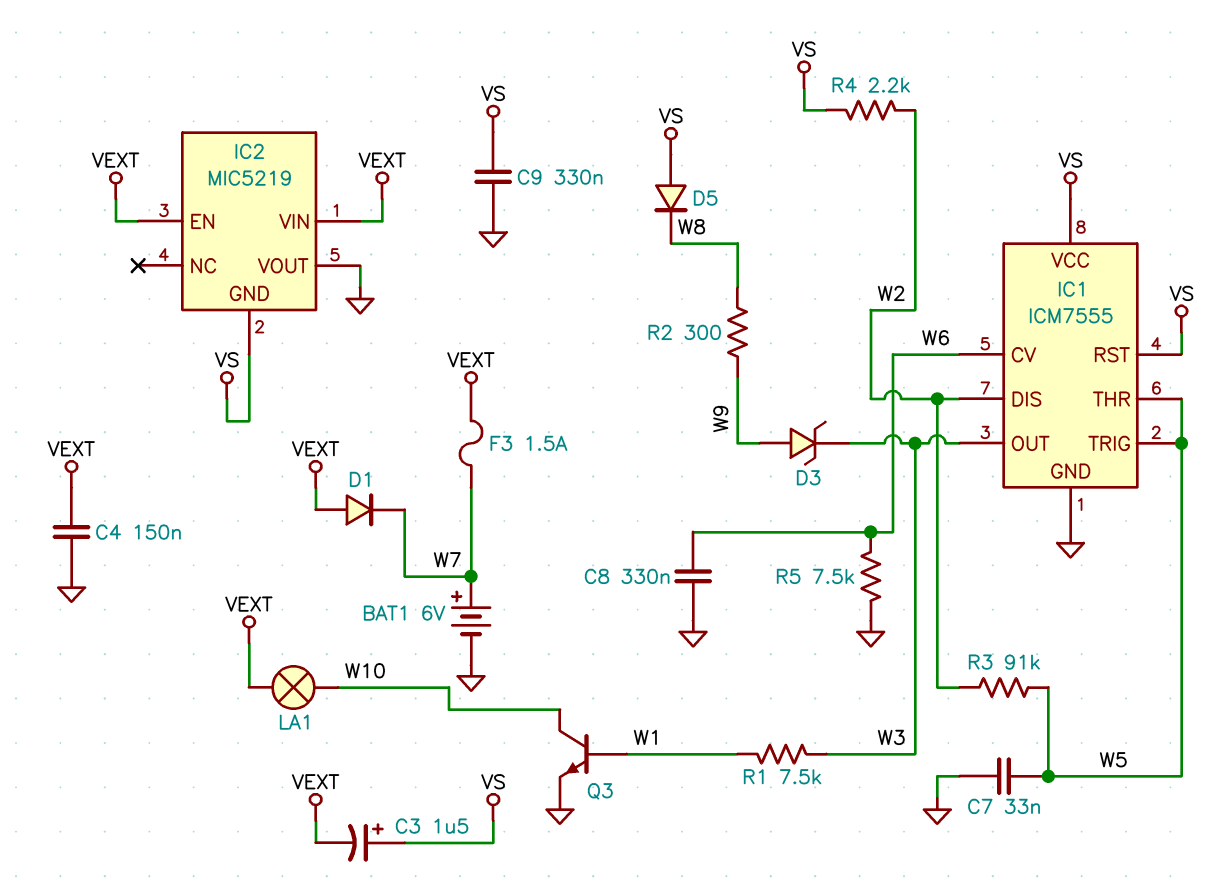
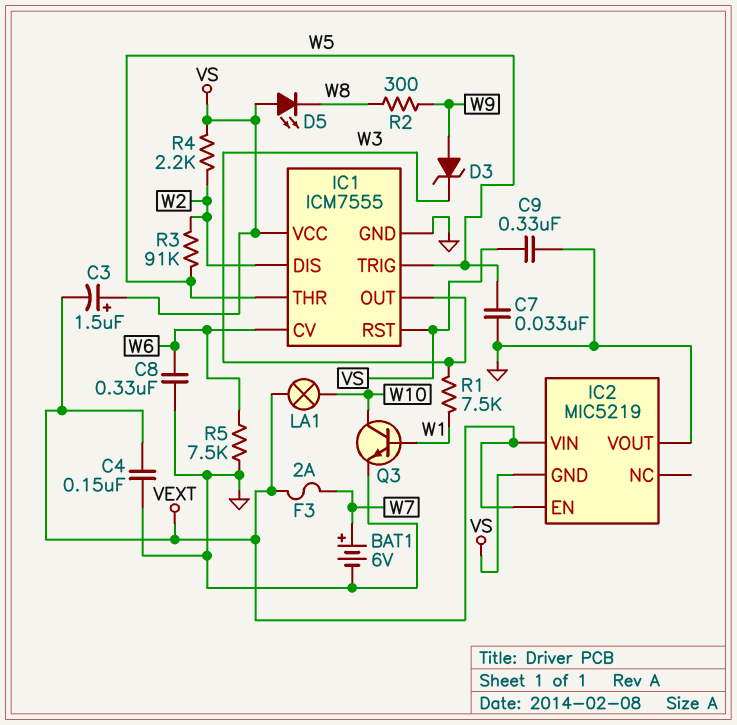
D1: diode (A VEXT, K W7) -> none
D5: diode (A VS, K W8) -> LED (A VS, K W8)
F3: 1.5A (VEXT, W7) -> 2A (VEXT, W7)

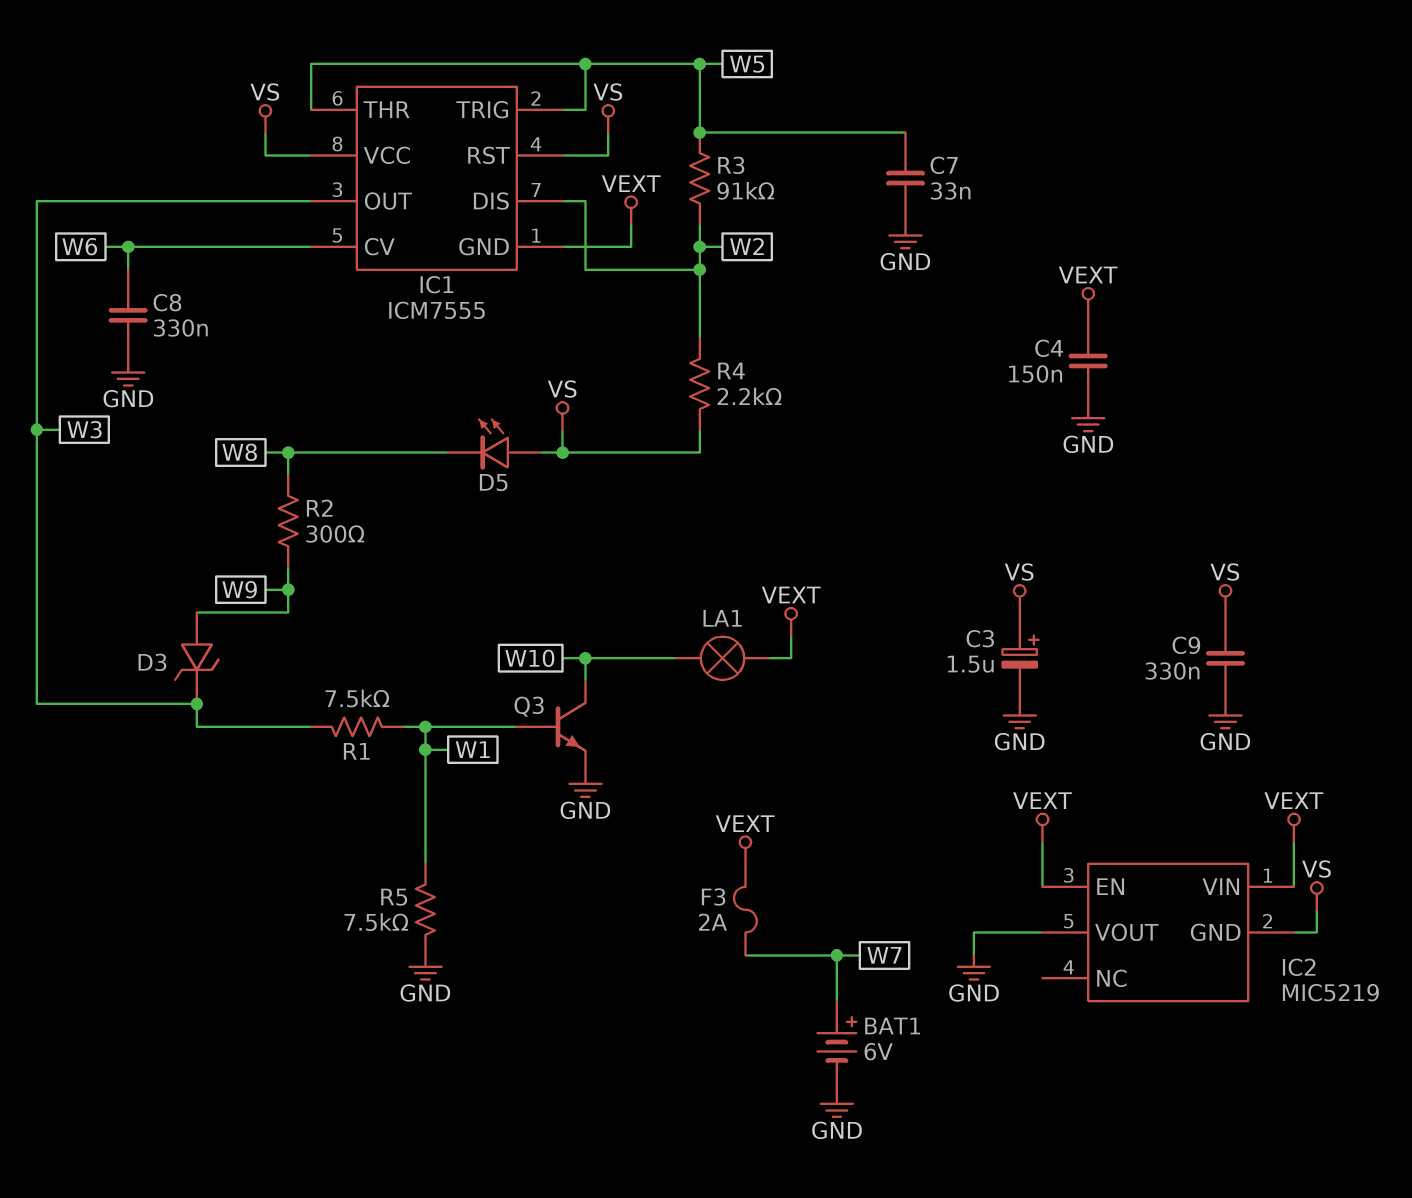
C3: 1.5uF (plus VS, minus VEXT) -> 1.5uF (plus VS, minus GND)
IC1 pin GND: GND -> VEXT
R5: 7.5k (GND, W6) -> 7.5k (GND, W1)

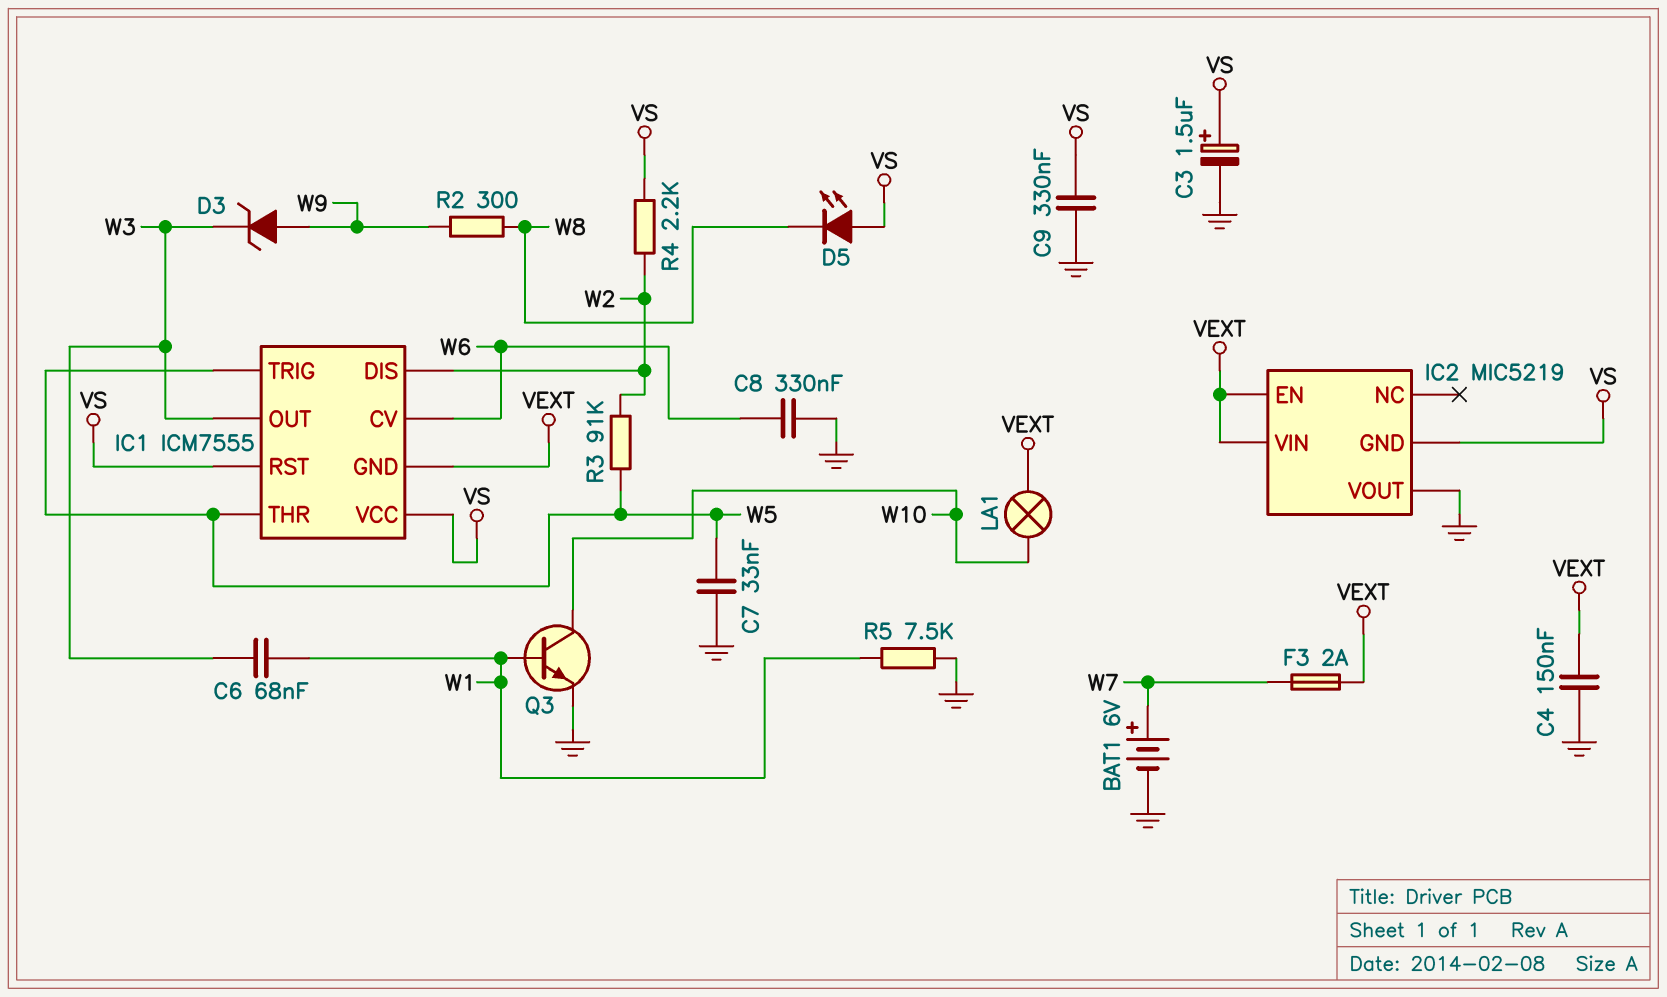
C6: none -> 68nF (W1, W3)
R1: 7.5k (W1, W3) -> none

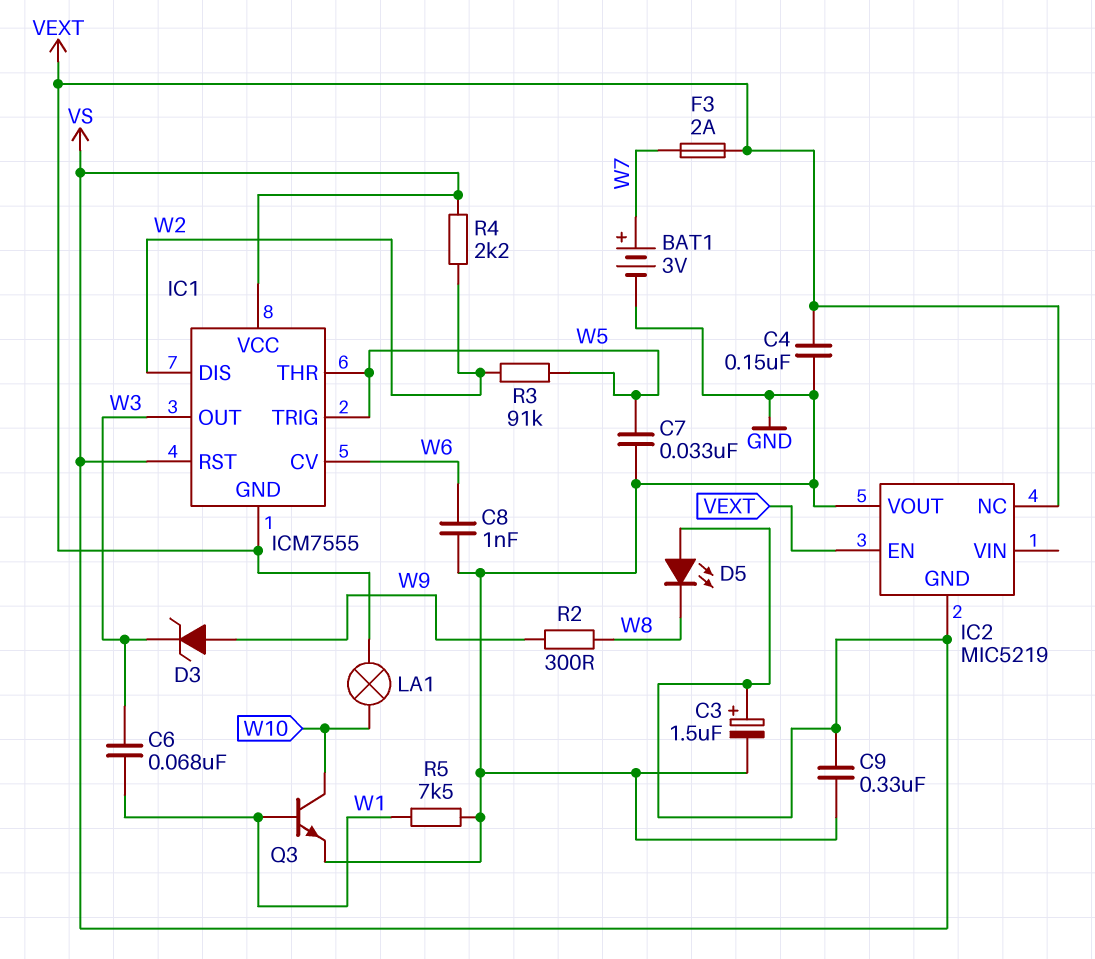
BAT1: 6V (plus W7, minus GND) -> 3V (plus W7, minus GND)
C8: 330nF (GND, W6) -> 1nF (GND, W6)
IC2 pin NC: none -> VEXT
IC2 pin VIN: VEXT -> none

